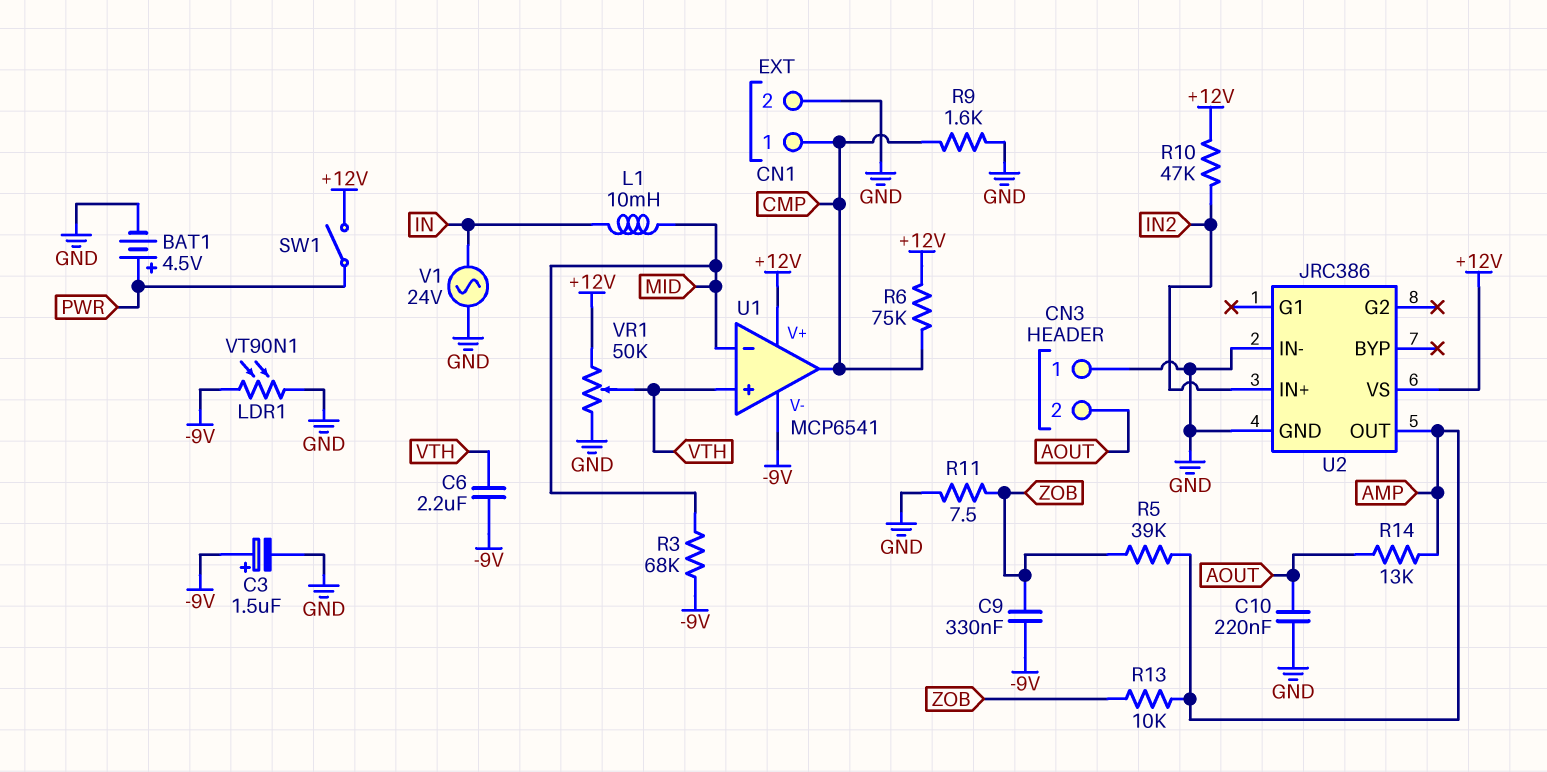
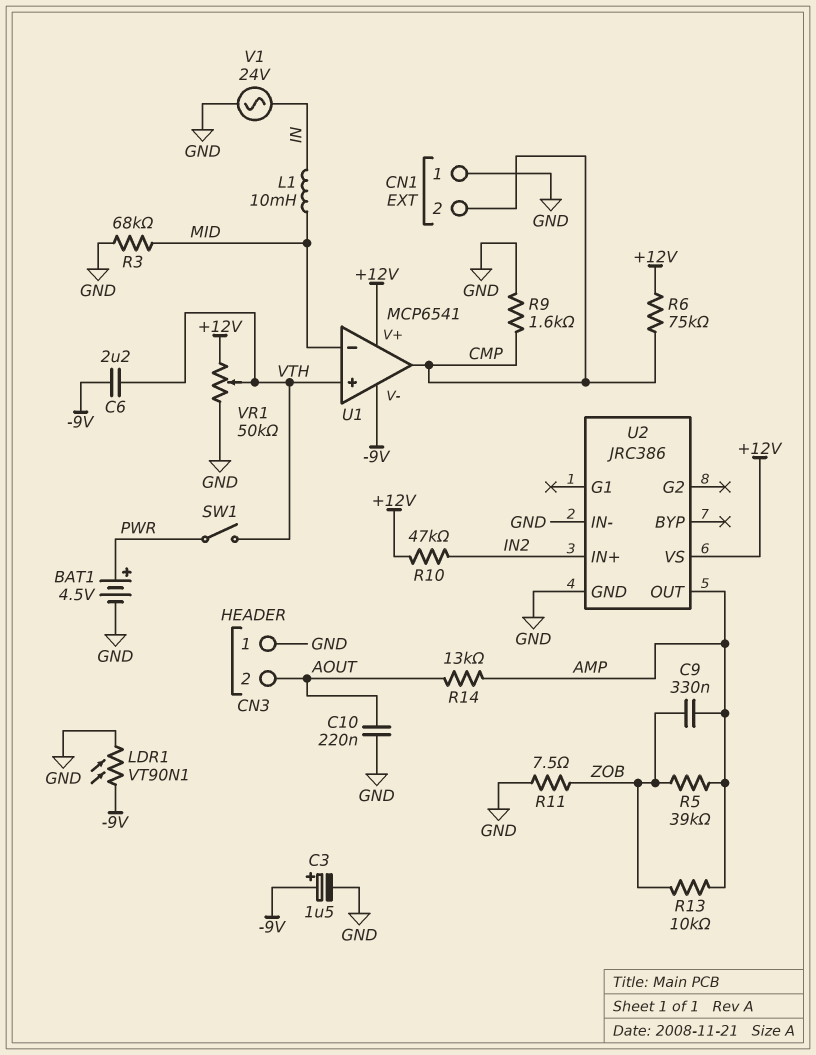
C9: 330nF (-9V, ZOB) -> 330nF (AMP, ZOB)
CN1 pin 1: CMP -> GND
CN1 pin 2: GND -> CMP
R3: 68k (-9V, MID) -> 68k (GND, MID)
SW1: switch (+12V, PWR) -> switch (PWR, VTH)

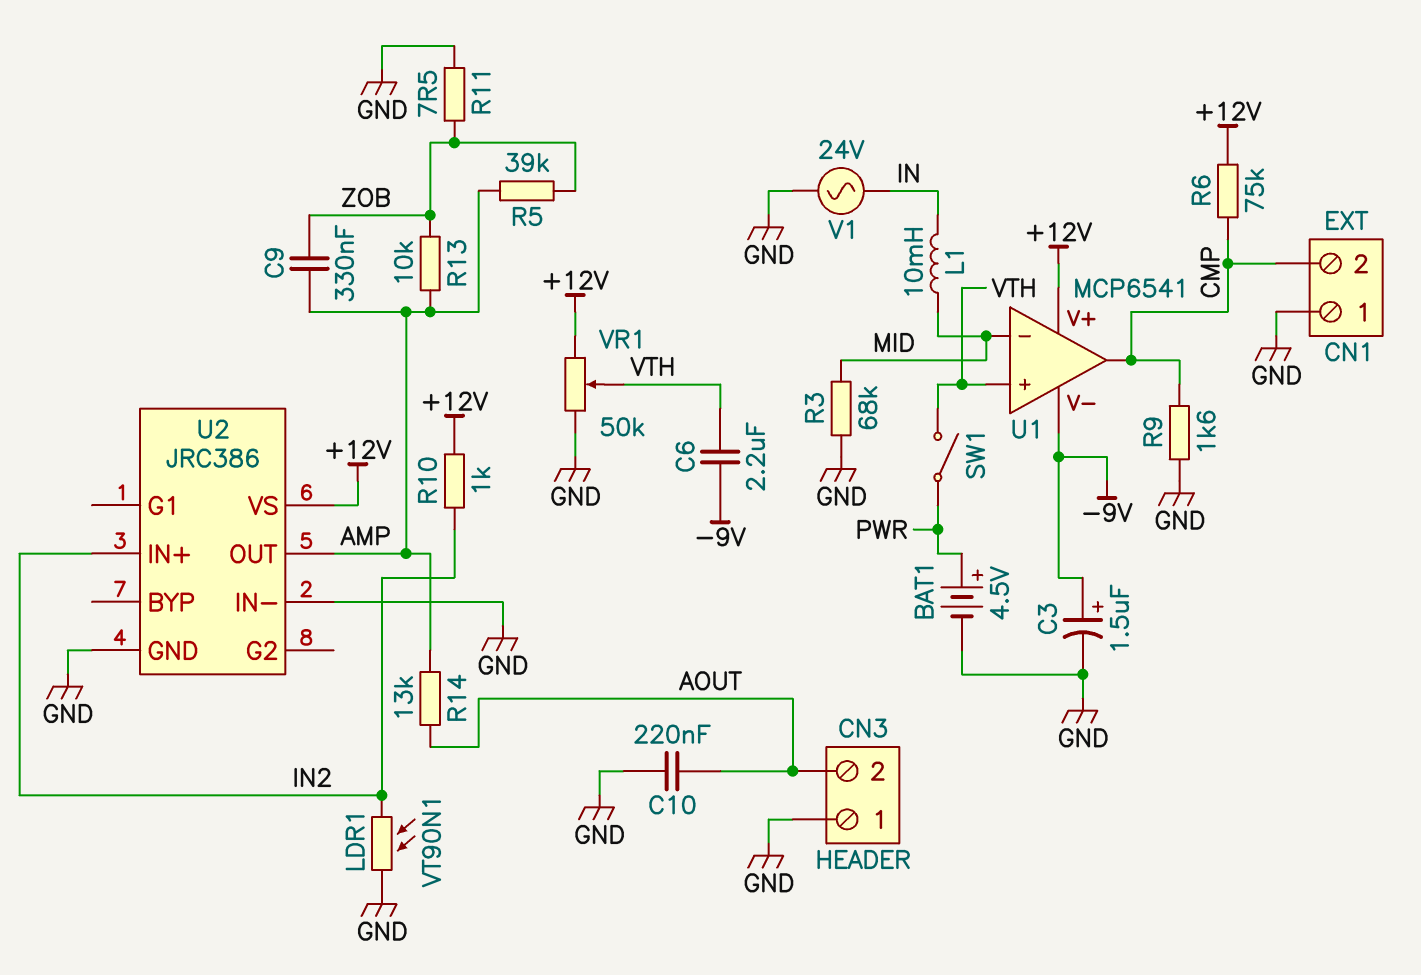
LDR1: VT90N1 (-9V, GND) -> VT90N1 (GND, IN2)
R10: 47k (+12V, IN2) -> 1k (+12V, IN2)

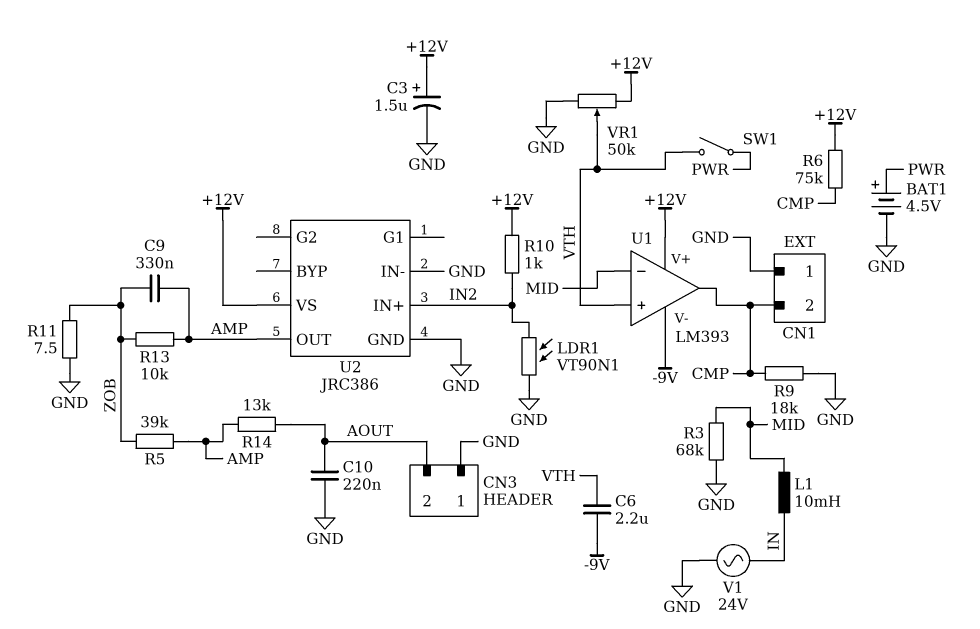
C3: 1.5uF (plus -9V, minus GND) -> 1.5uF (plus +12V, minus GND)
R9: 1.6k (CMP, GND) -> 18k (CMP, GND)
U1: MCP6541 -> LM393

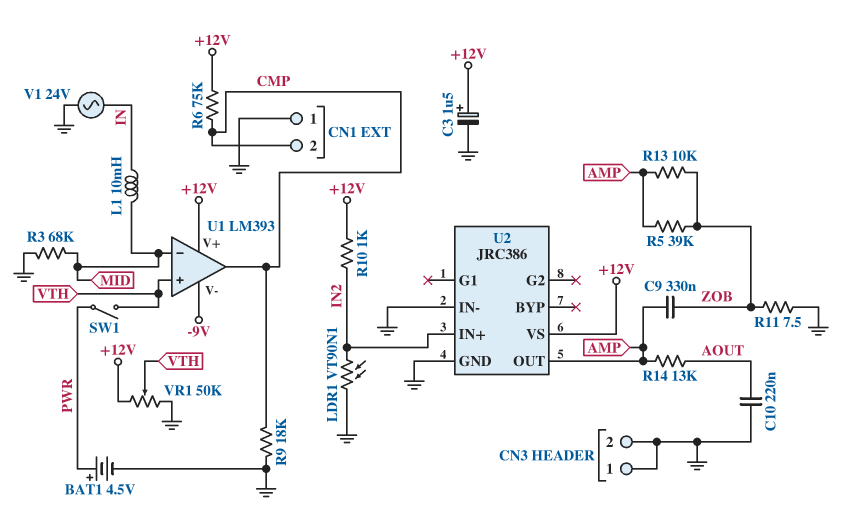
C6: 2.2uF (-9V, VTH) -> none
CN3 pin 2: AOUT -> GND

